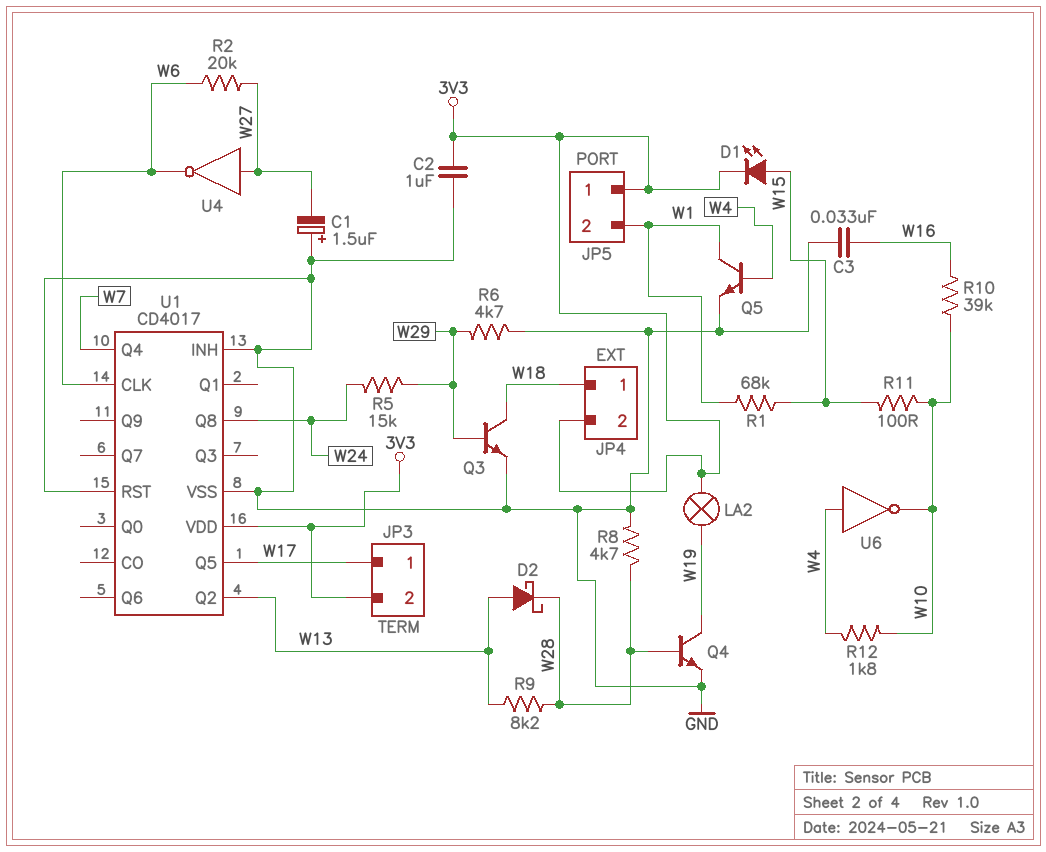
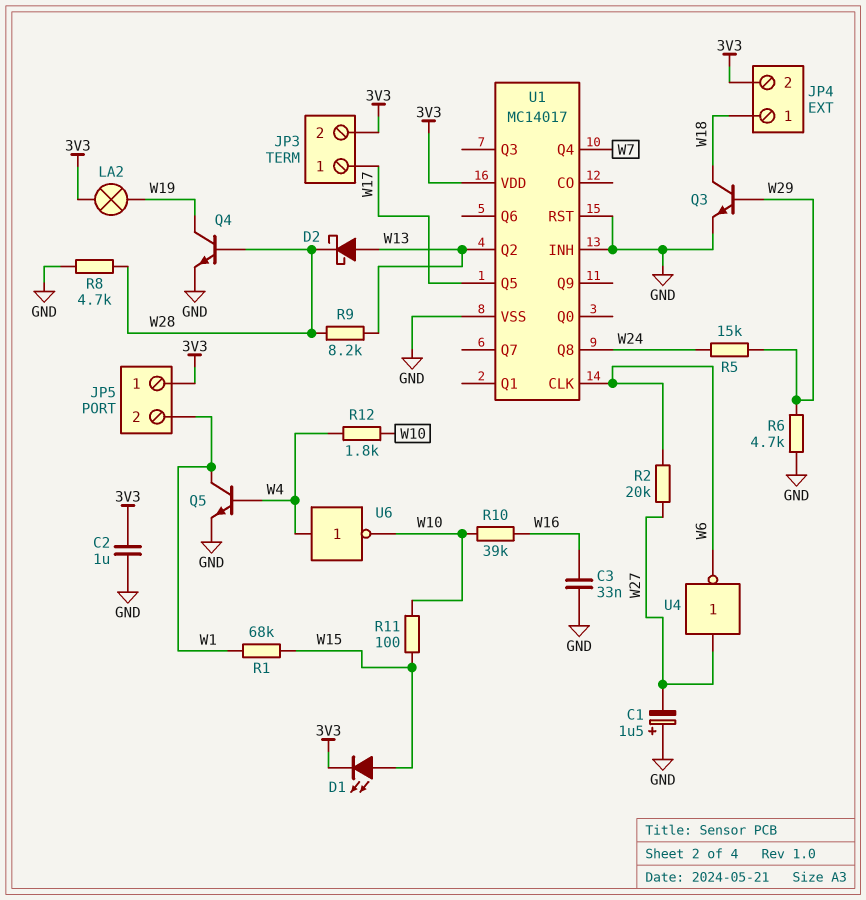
U1: CD4017 -> MC14017

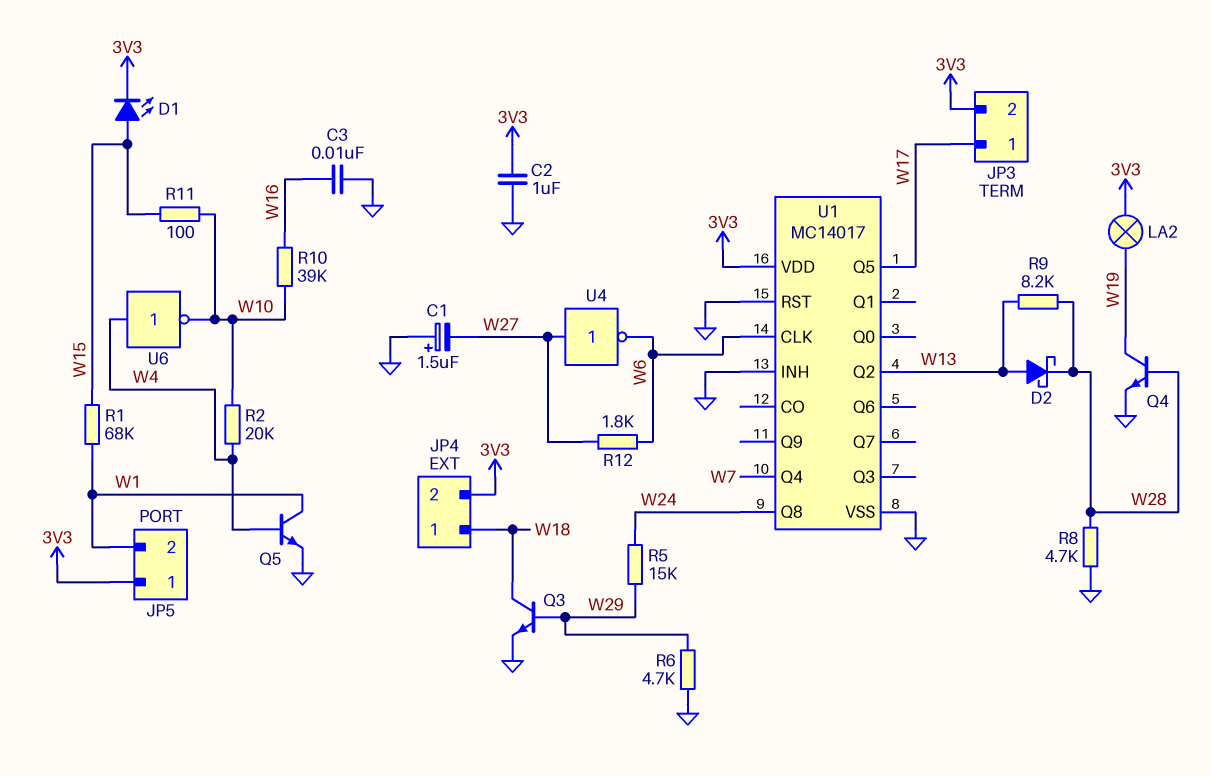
C3: 33nF (GND, W16) -> 10nF (GND, W16)
R2: 20k (W6, W27) -> 20k (W4, W10)
R12: 1.8k (W4, W10) -> 1.8k (W6, W27)

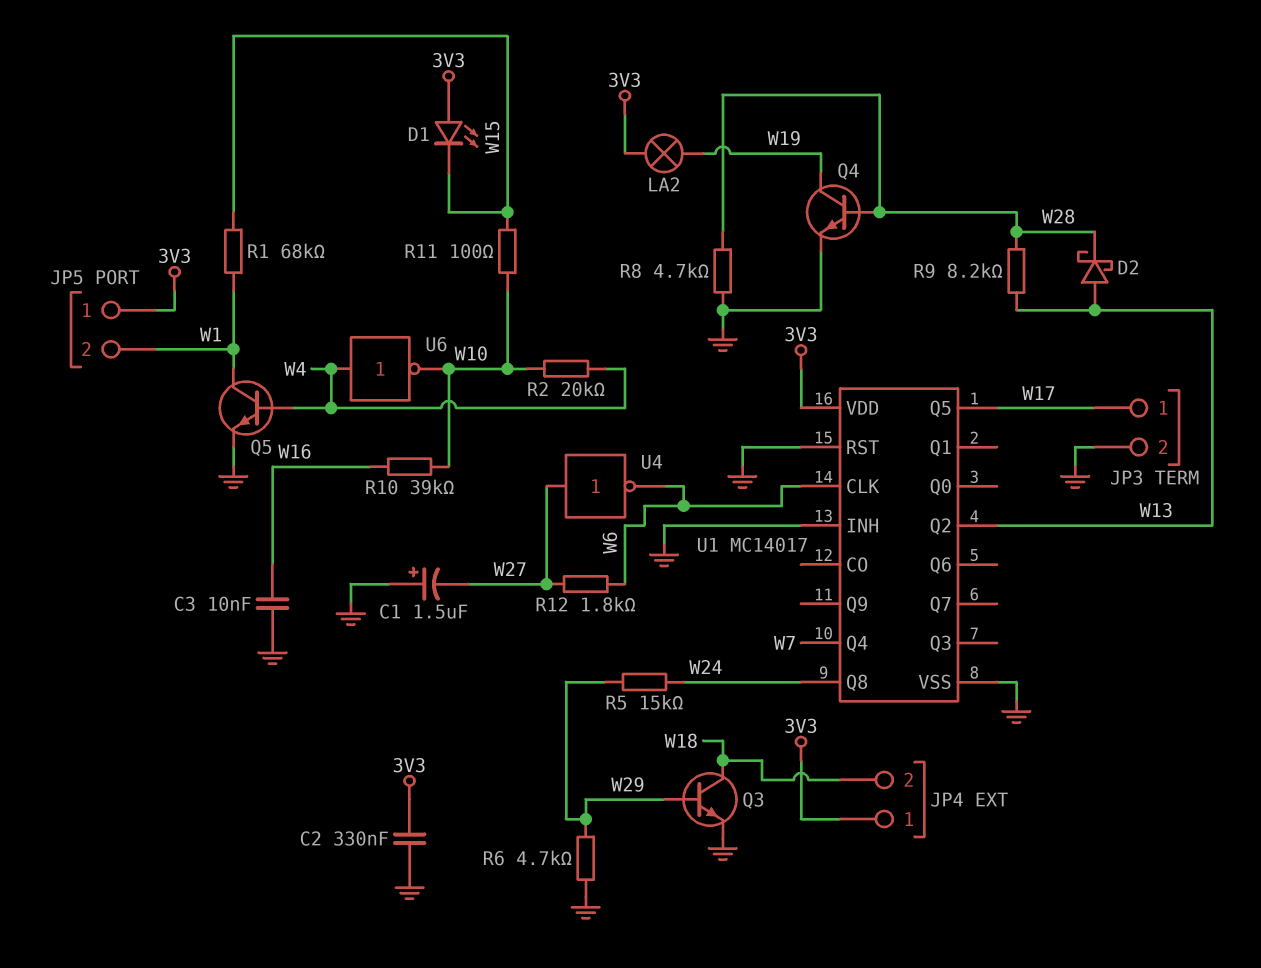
C2: 1uF (3V3, GND) -> 330nF (3V3, GND)
D1: LED (A W15, K 3V3) -> LED (A 3V3, K W15)
JP3 pin 2: 3V3 -> GND
JP4 pin 1: W18 -> 3V3
JP4 pin 2: 3V3 -> W18

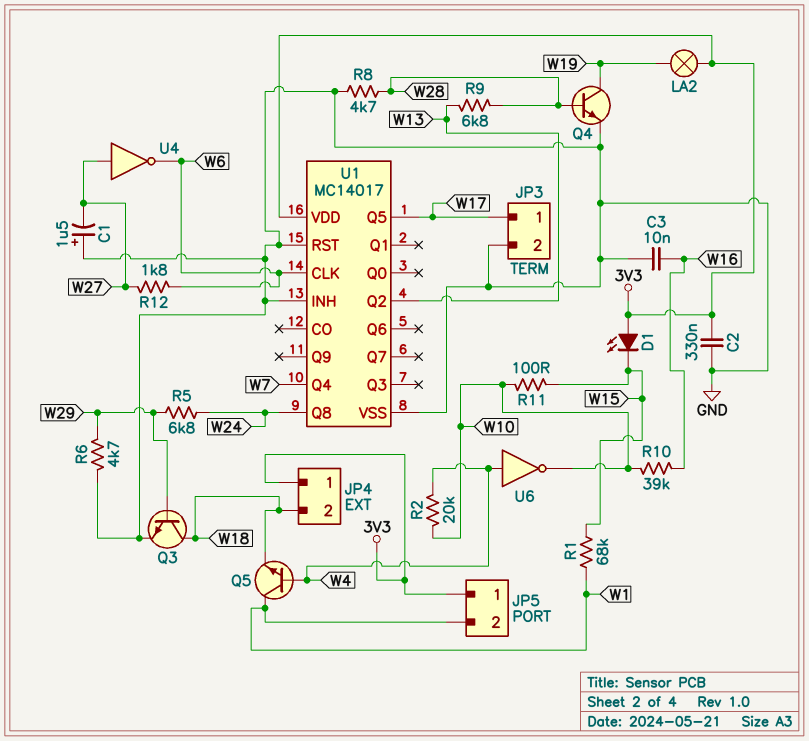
D2: schottky (A W13, K W28) -> none
Q5: NPN (B W4, C W1, E GND) -> NPN (B W4, C W1, E W18)
R5: 15k (W24, W29) -> 6.8k (W24, W29)
R9: 8.2k (W13, W28) -> 6.8k (W13, W28)

